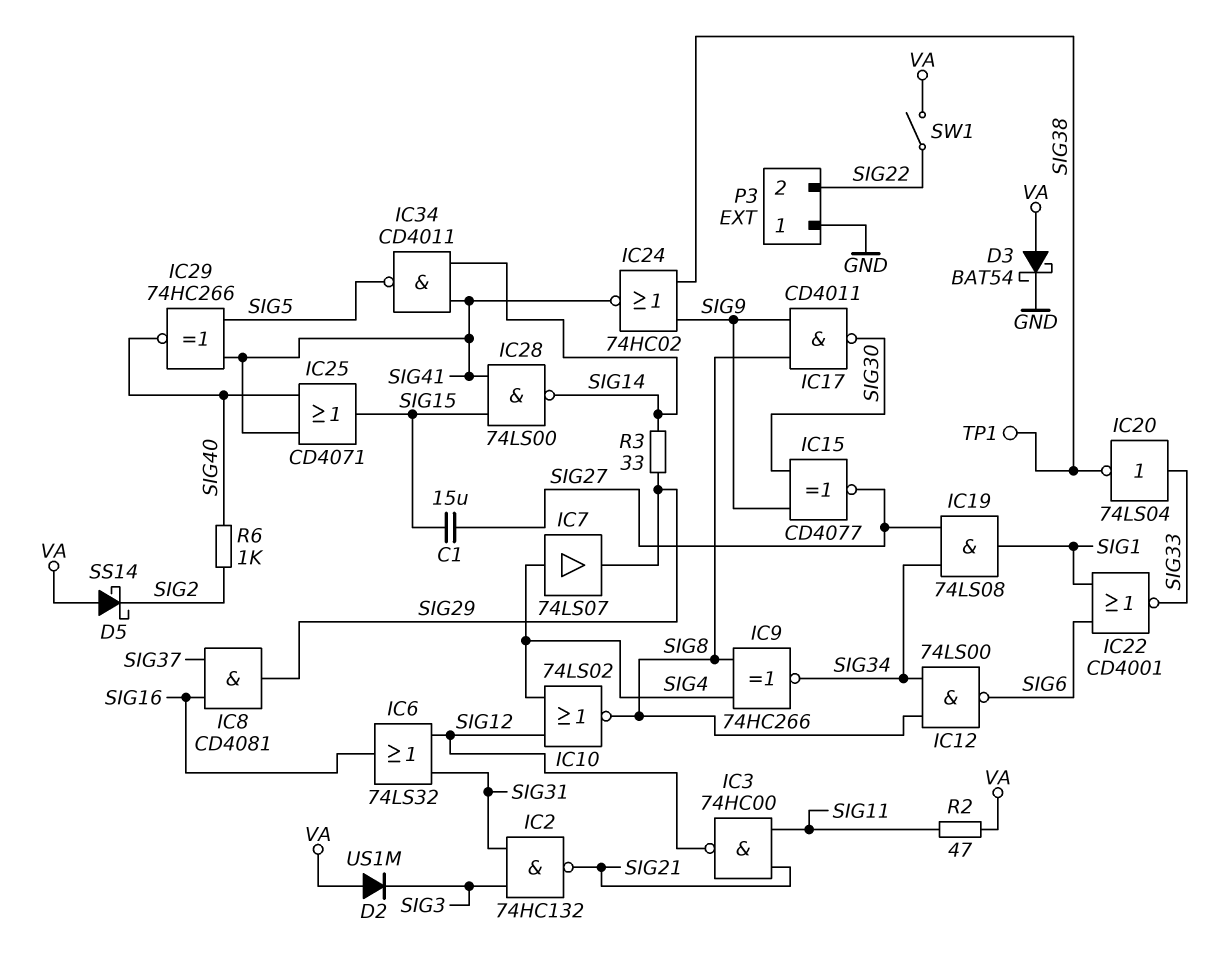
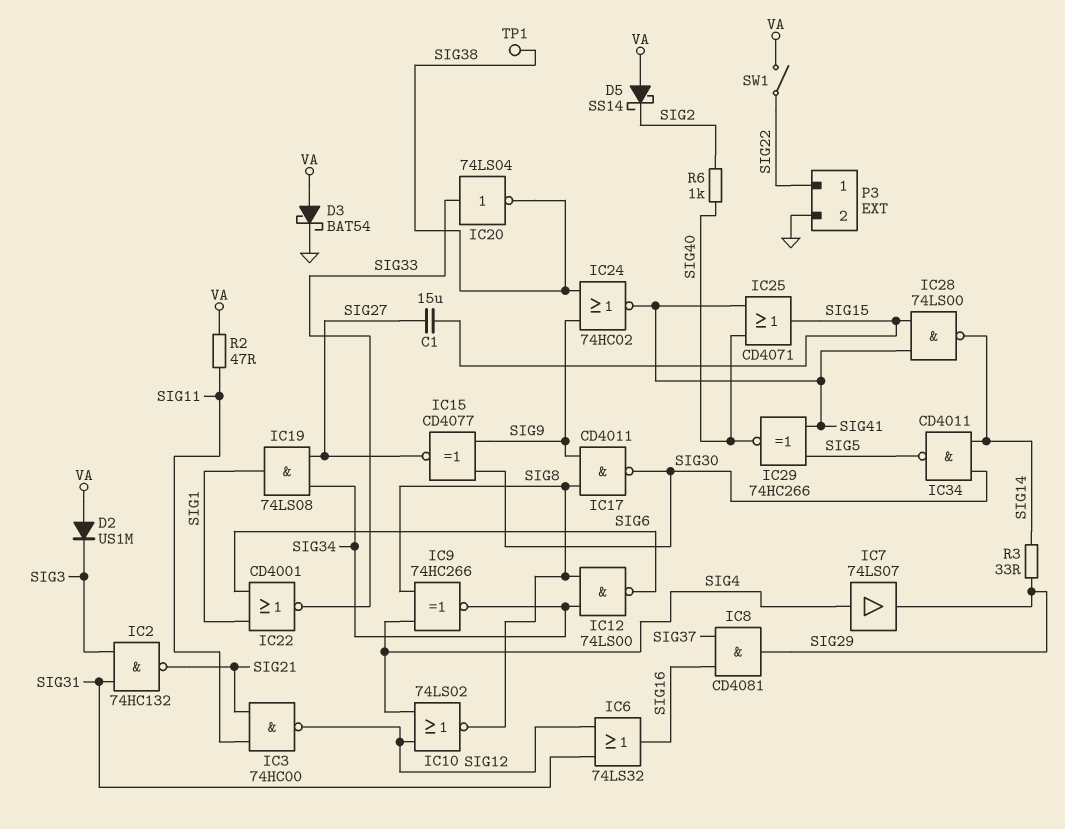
IC34: NAND CD4011 (in SIG14, in SIG41, out SIG5) -> NAND CD4011 (in SIG14, in SIG30, out SIG5)
P3 pin 1: GND -> SIG22
P3 pin 2: SIG22 -> GND

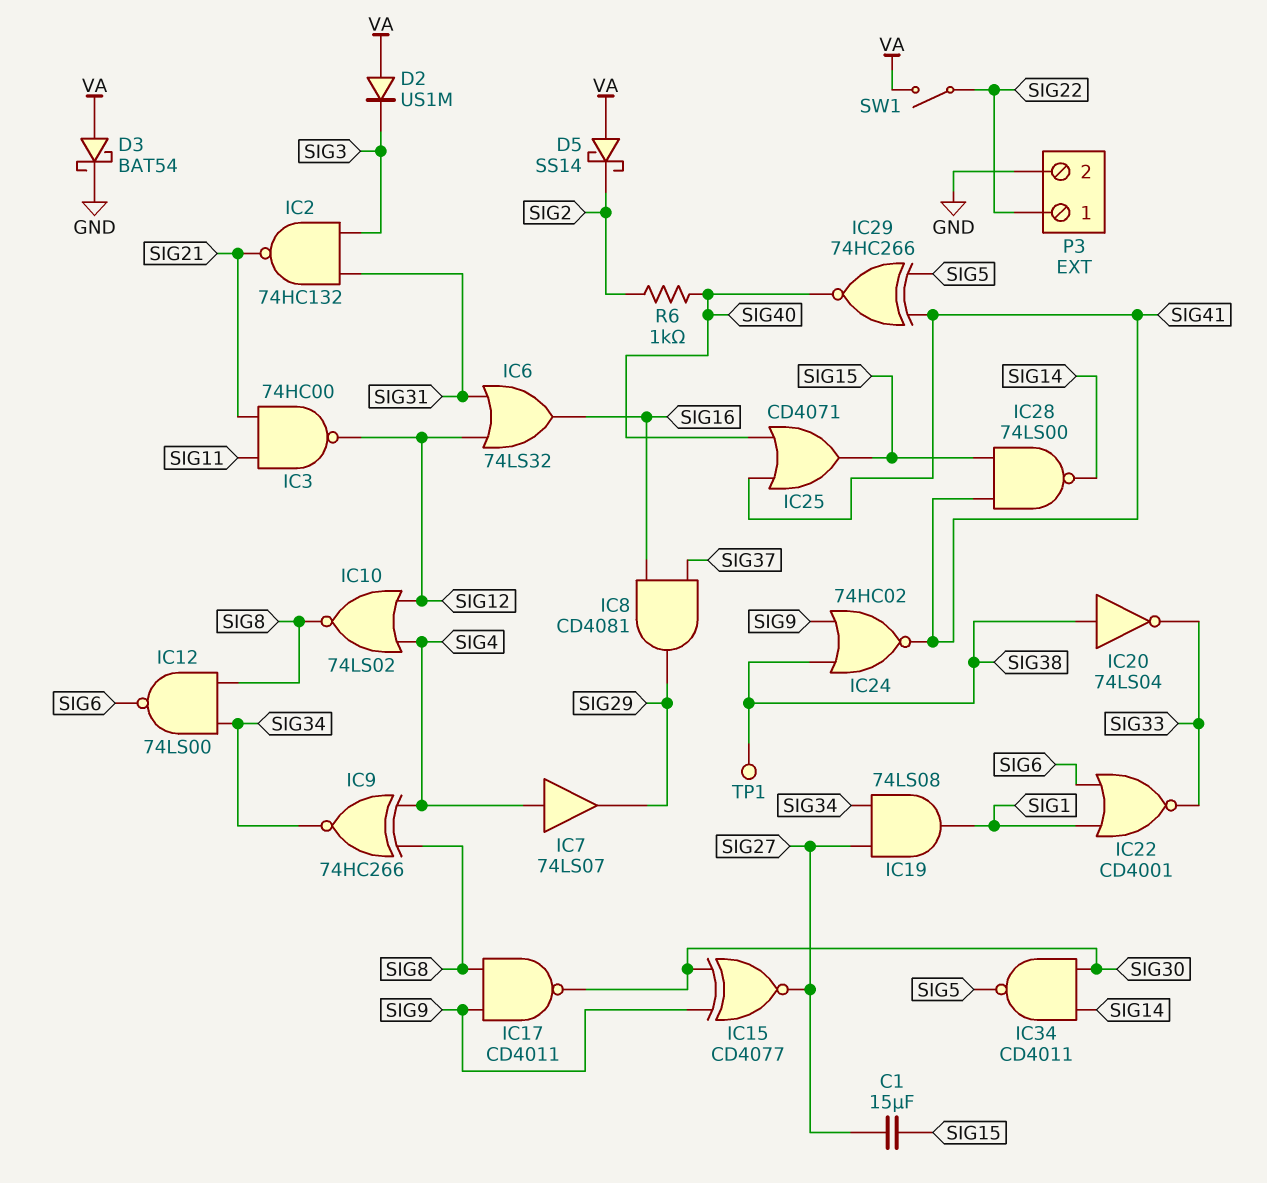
IC20: NOT 74LS04 (in SIG33, out SIG38) -> NOT 74LS04 (in SIG38, out SIG33)
R2: 47 (SIG11, VA) -> none
R3: 33 (SIG14, SIG29) -> none

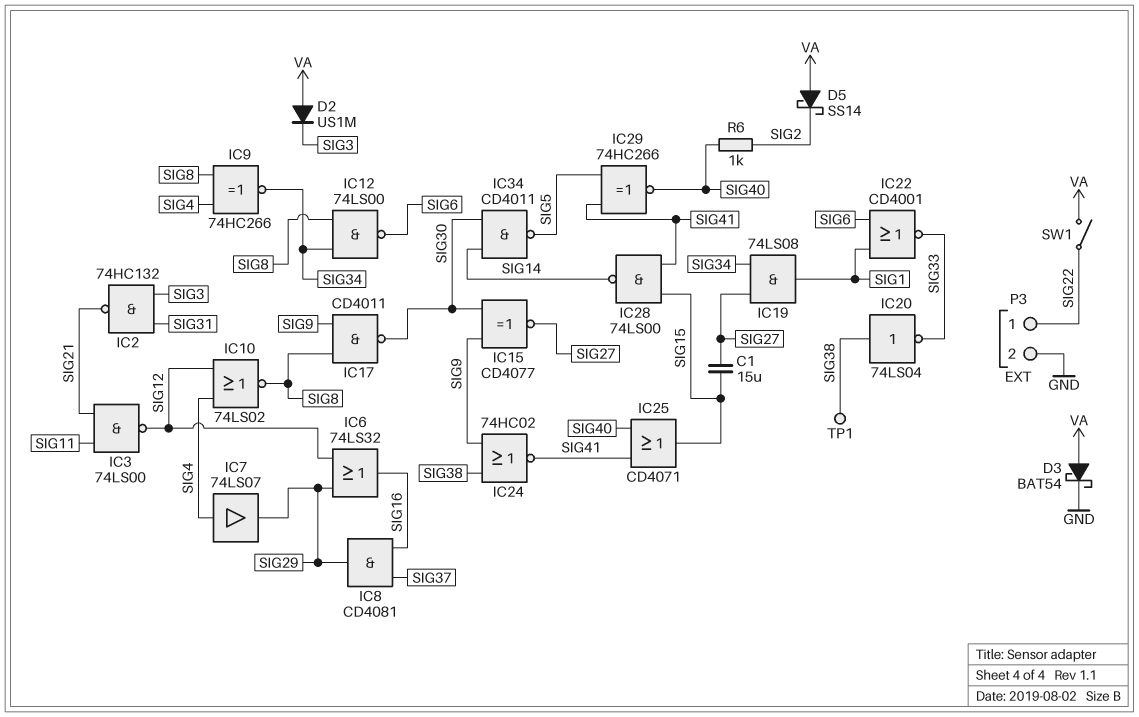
IC3: NAND 74HC00 (in SIG11, in SIG21, out SIG12) -> NAND 74LS00 (in SIG11, in SIG21, out SIG12)
IC6: OR 74LS32 (in SIG12, in SIG31, out SIG16) -> OR 74LS32 (in SIG12, in SIG29, out SIG16)

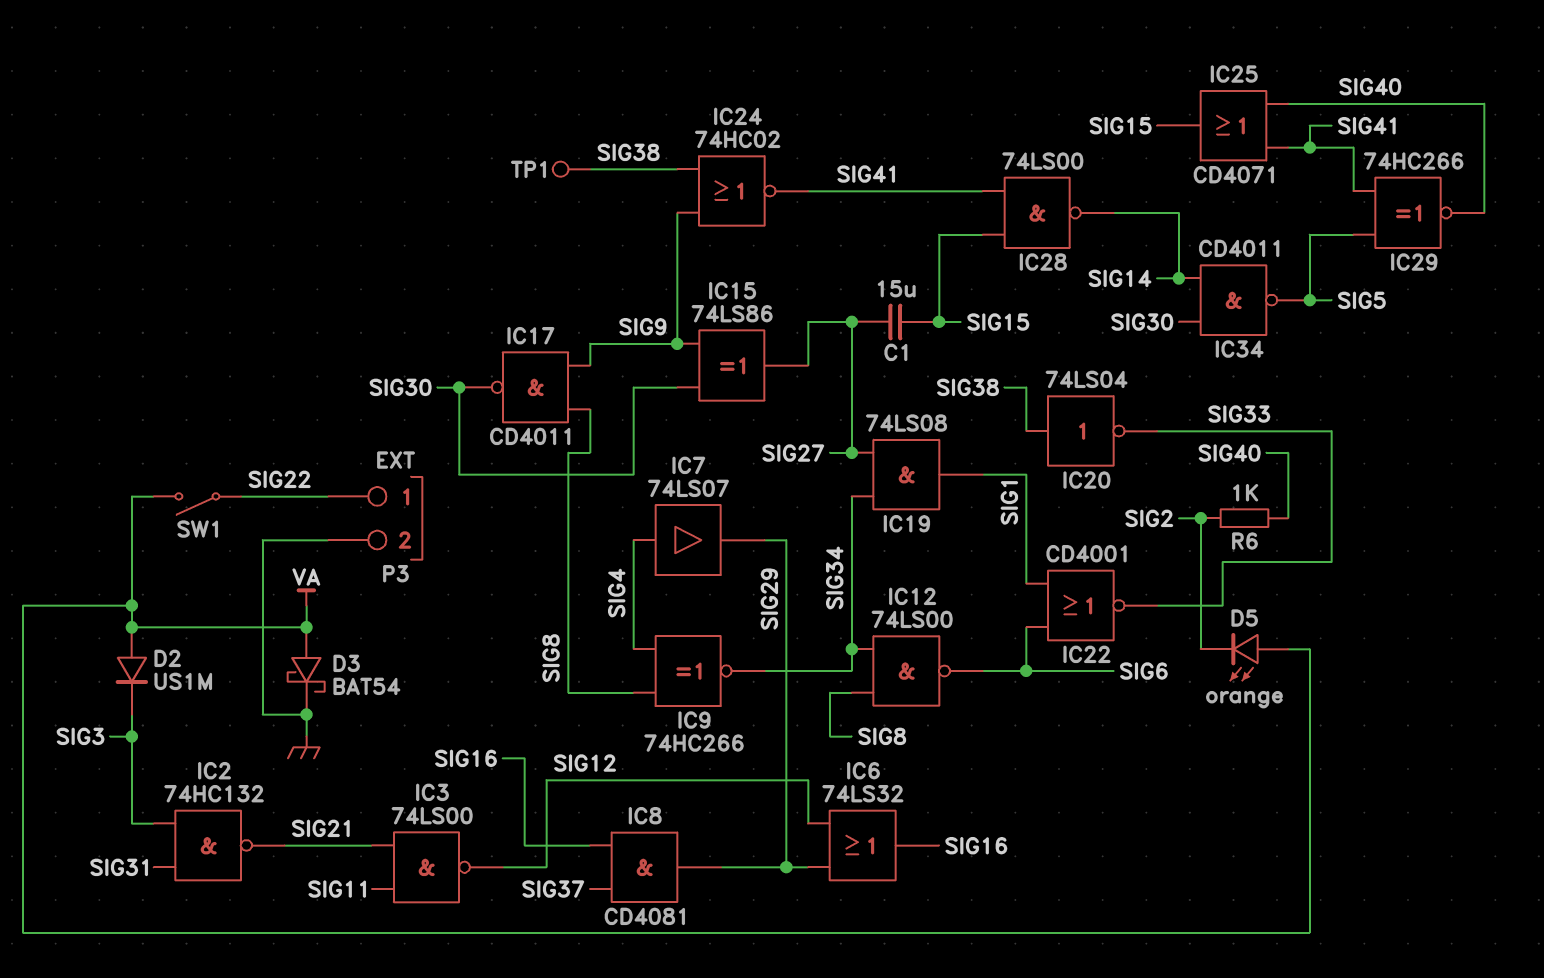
D5: schottky SS14 (A VA, K SIG2) -> LED orange (A VA, K SIG2)
IC10: NOR 74LS02 (in SIG4, in SIG12, out SIG8) -> none
IC15: XNOR CD4077 (in SIG9, in SIG30, out SIG27) -> XOR 74LS86 (in SIG9, in SIG30, out SIG27)

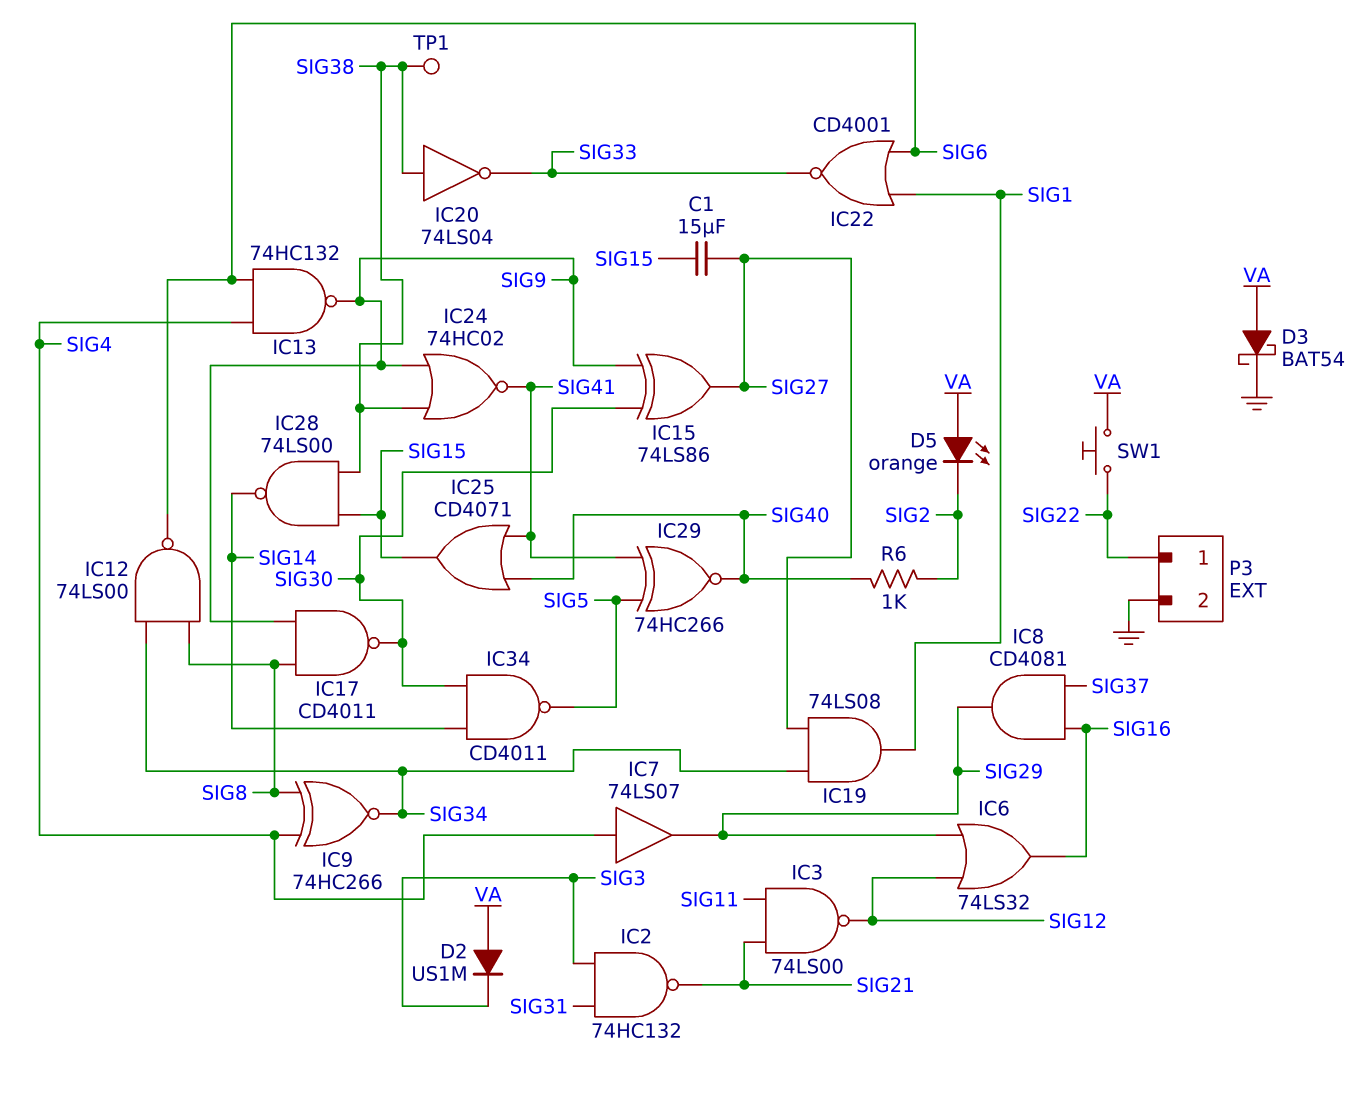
IC13: none -> NAND 74HC132 (in SIG4, in SIG6, out SIG9)
IC28: NAND 74LS00 (in SIG15, in SIG41, out SIG14) -> NAND 74LS00 (in SIG15, in SIG38, out SIG14)
SW1: switch (SIG22, VA) -> button (SIG22, VA)

